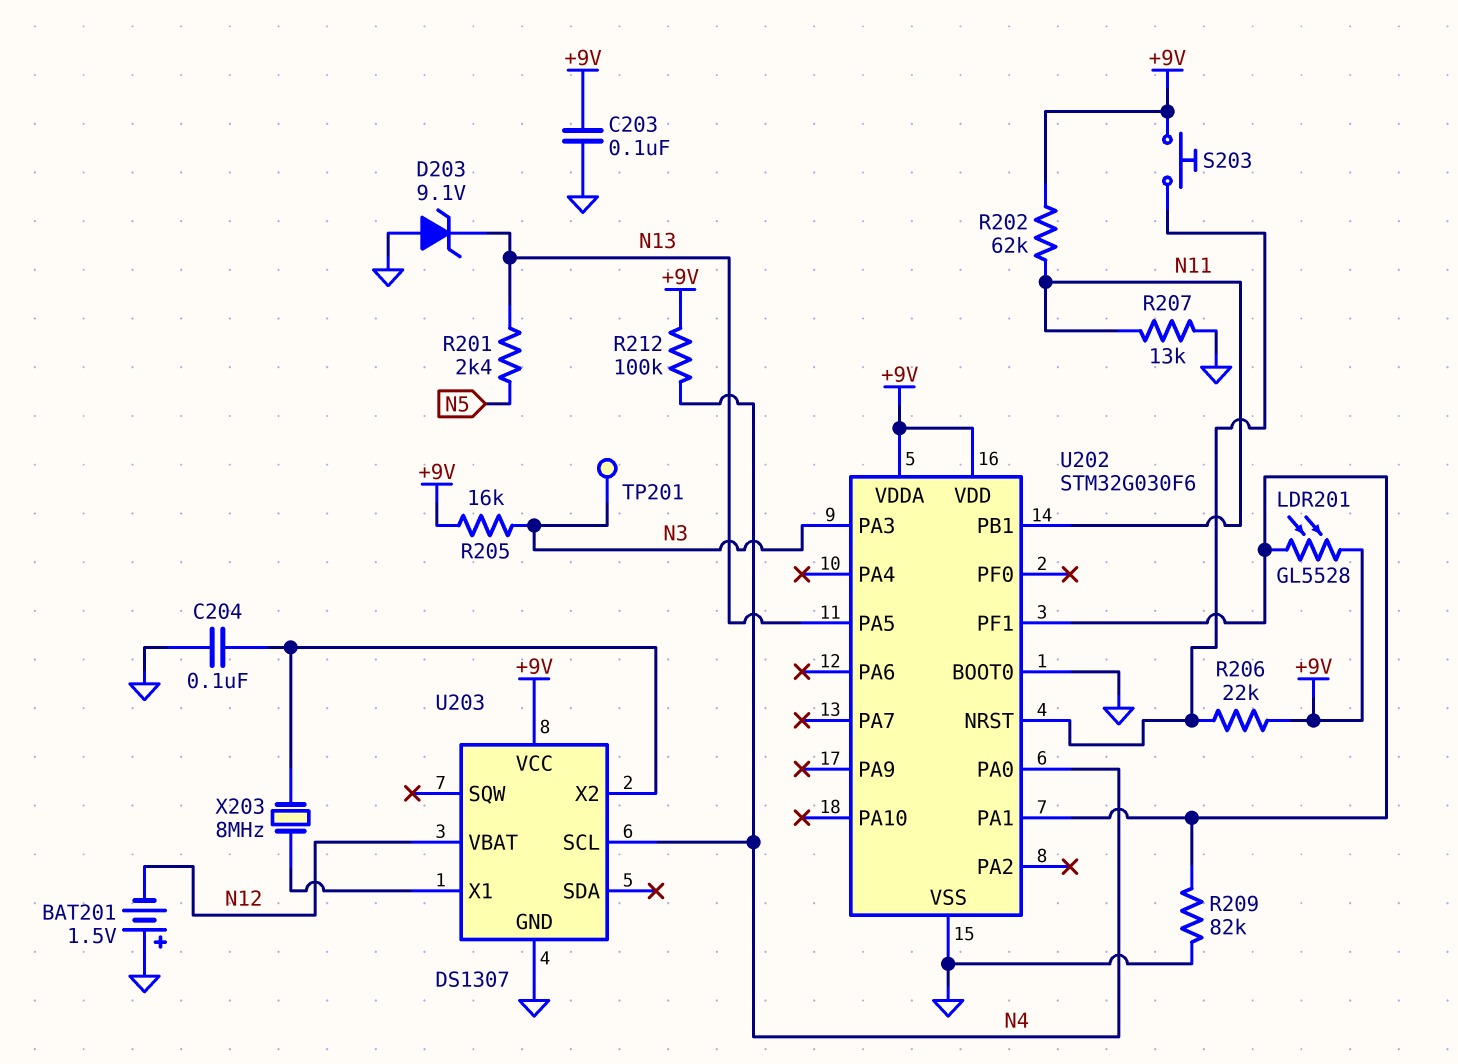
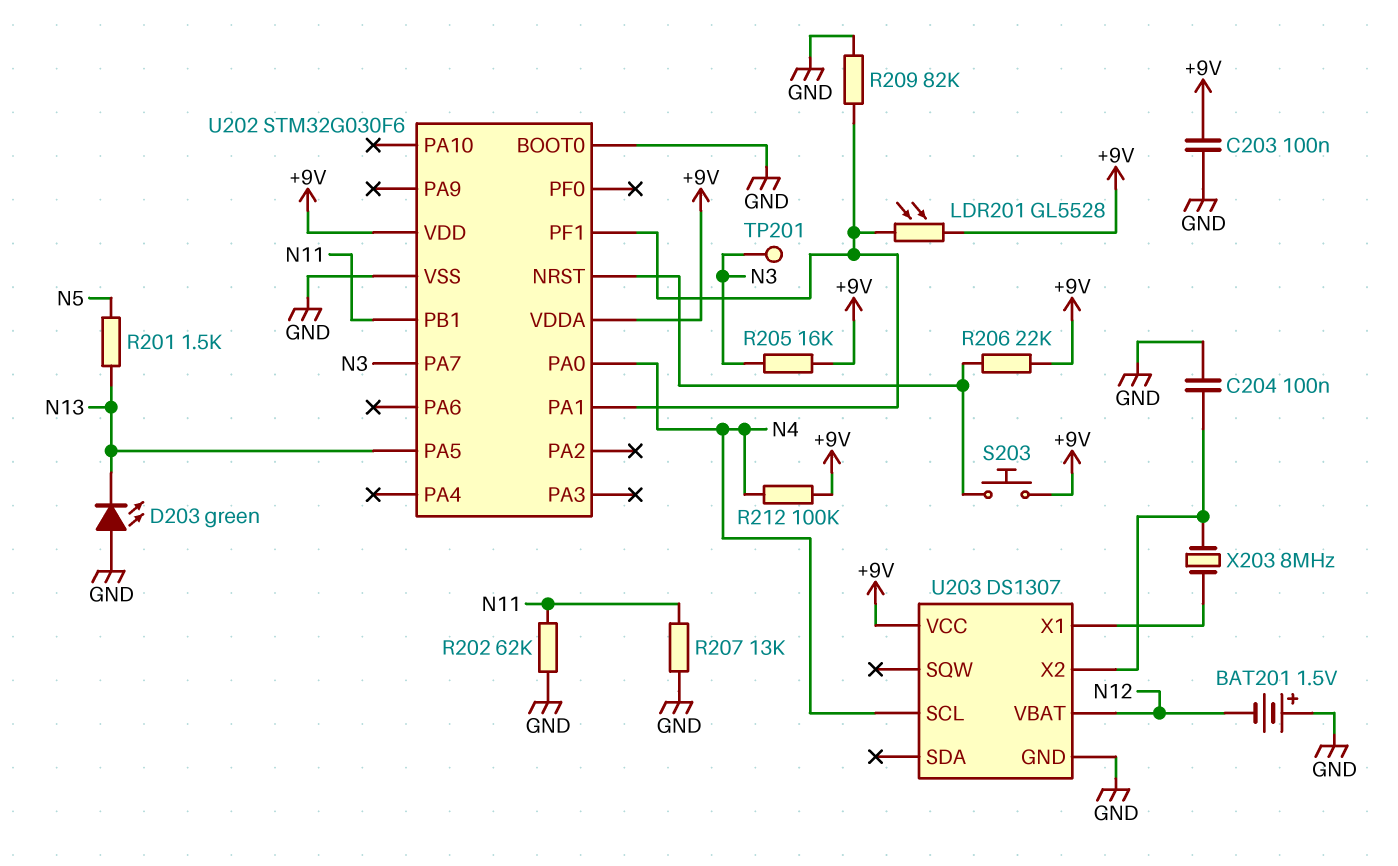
D203: zener 9.1V (A GND, K N13) -> LED green (A GND, K N13)
R201: 2.4k (N5, N13) -> 1.5k (N5, N13)
R202: 62k (+9V, N11) -> 62k (GND, N11)
U202 pin PA3: N3 -> none
U202 pin PA7: none -> N3

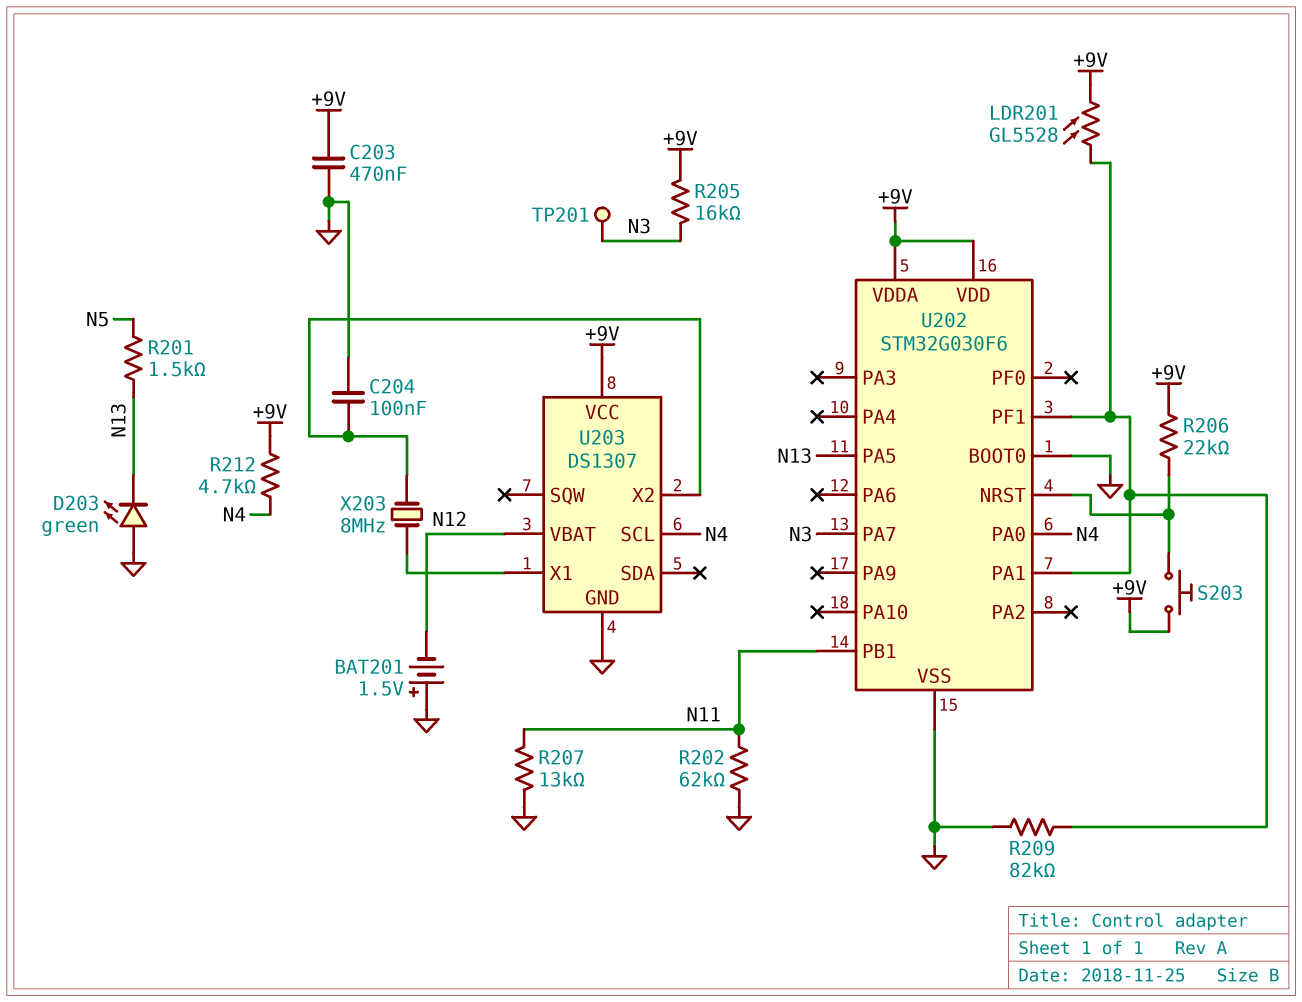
C203: 100nF (+9V, GND) -> 470nF (+9V, GND)
R212: 100k (+9V, N4) -> 4.7k (+9V, N4)

